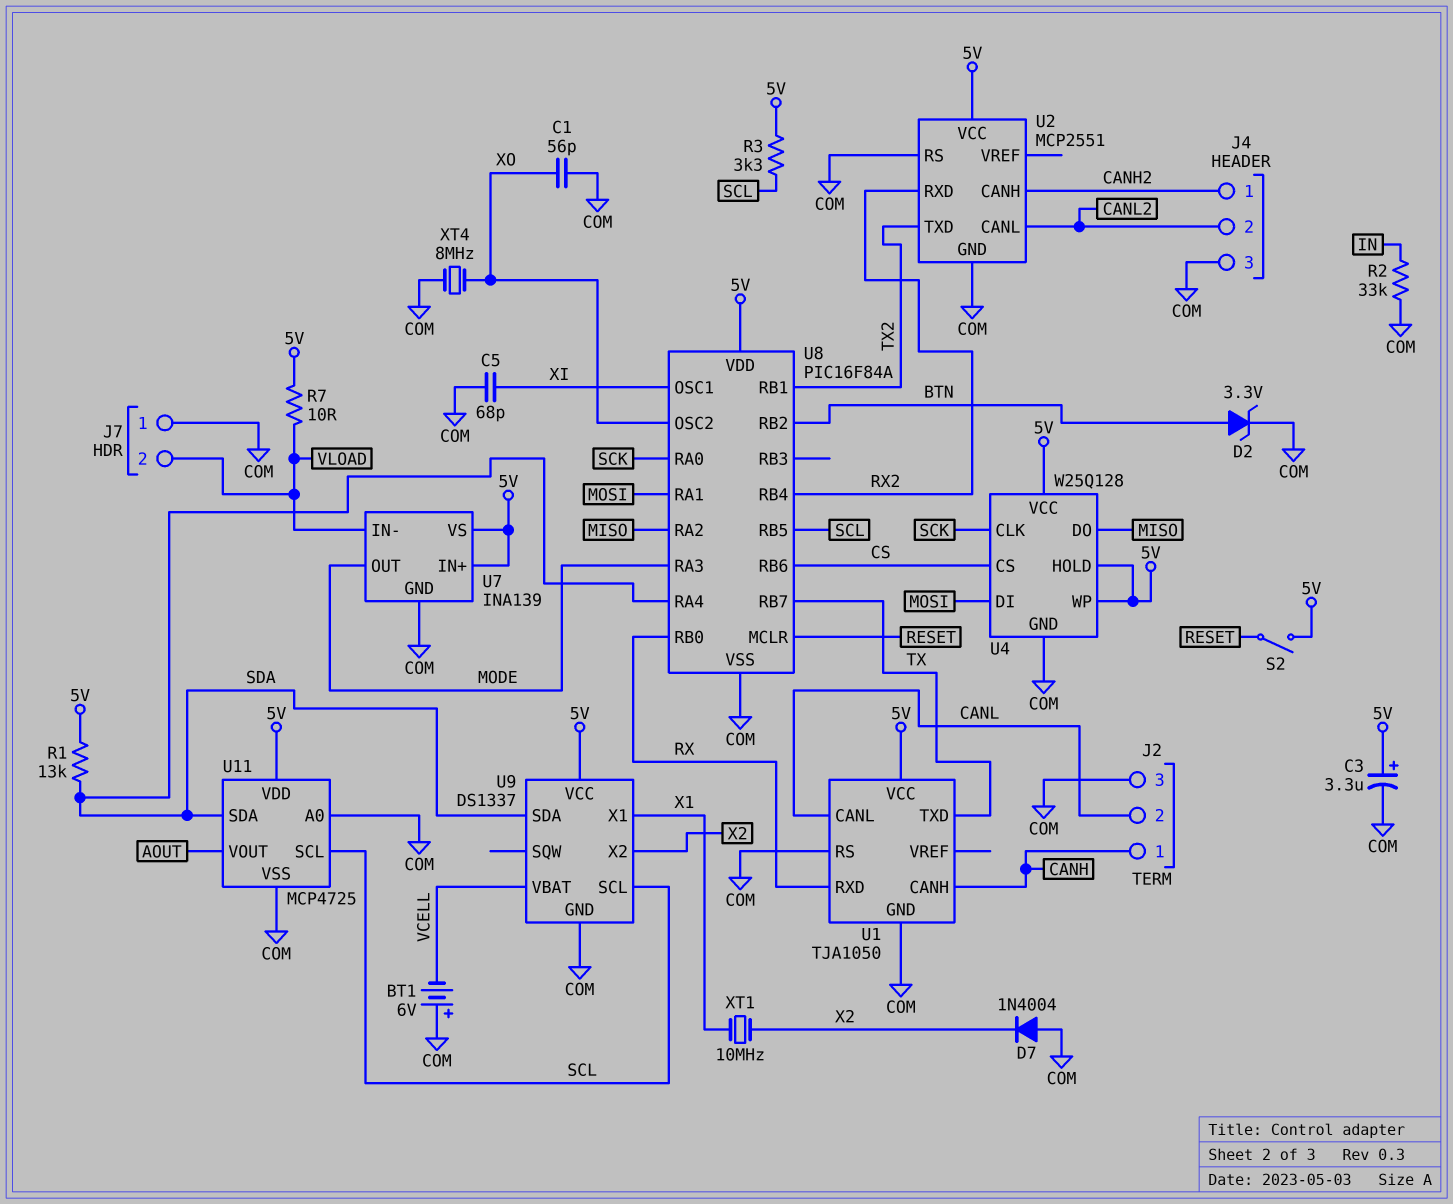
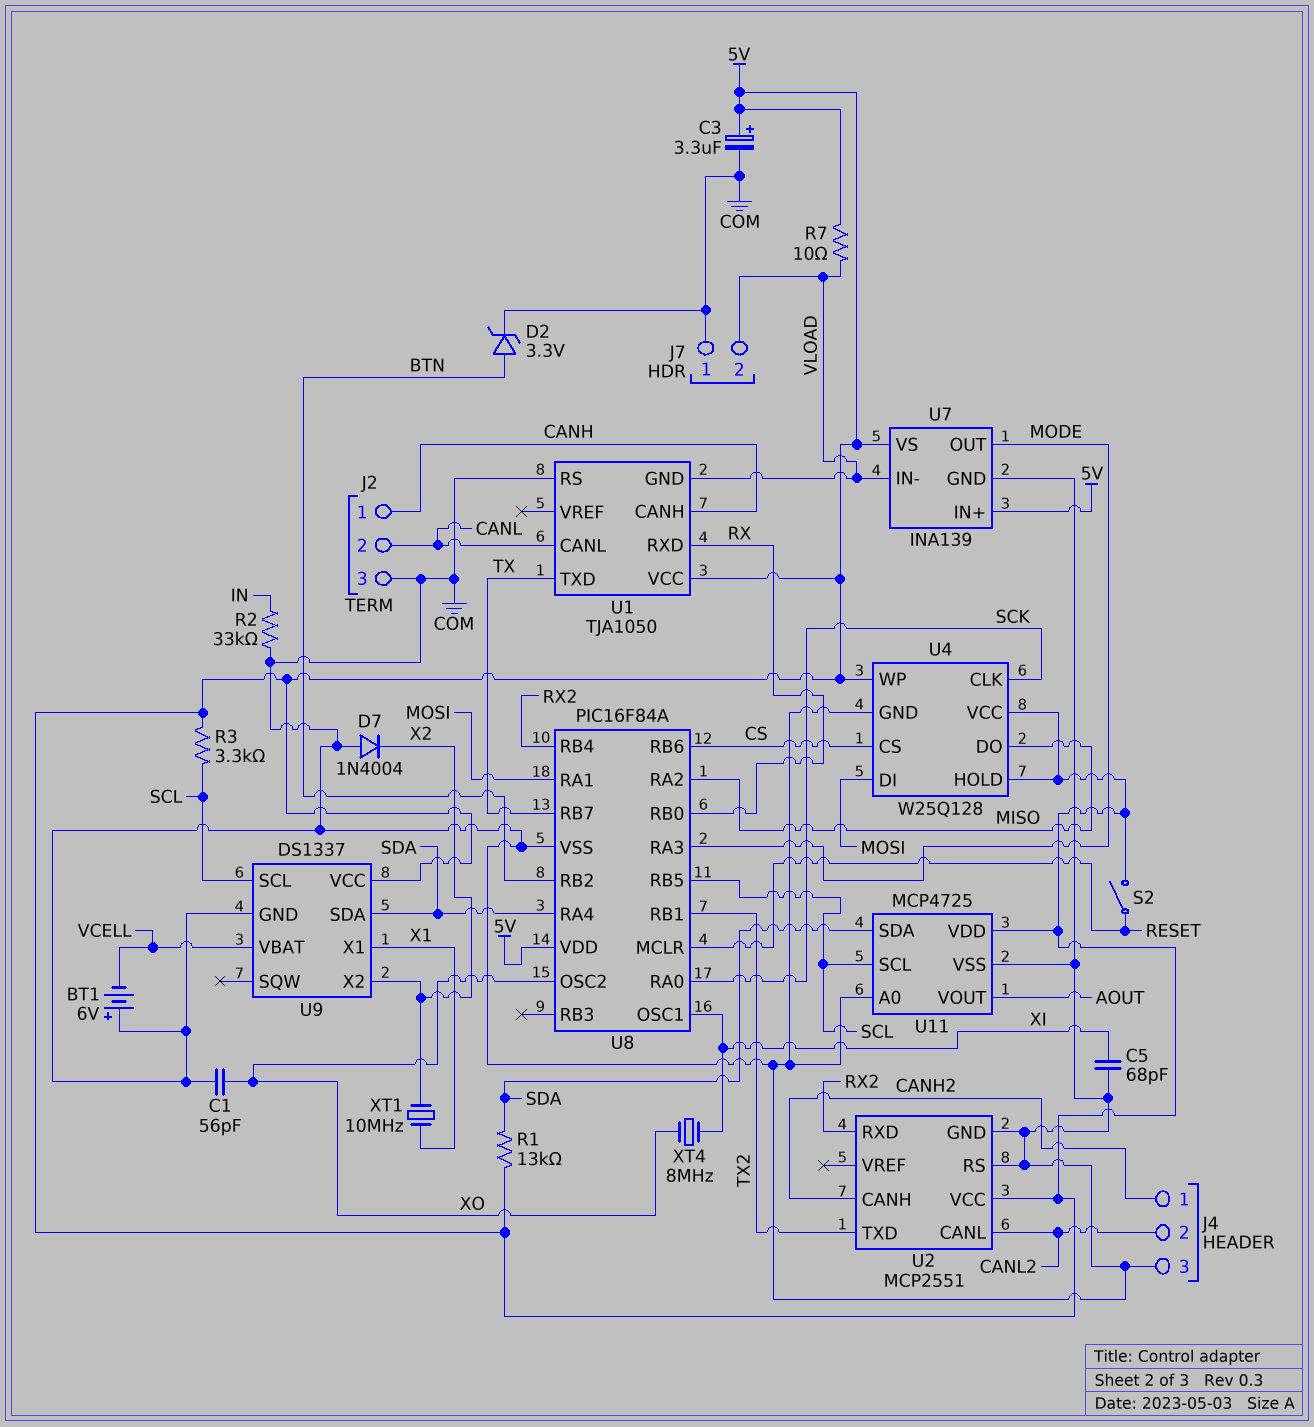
U1 pin GND: COM -> VLOAD
XT4: 8MHz (COM, XO) -> 8MHz (XI, XO)

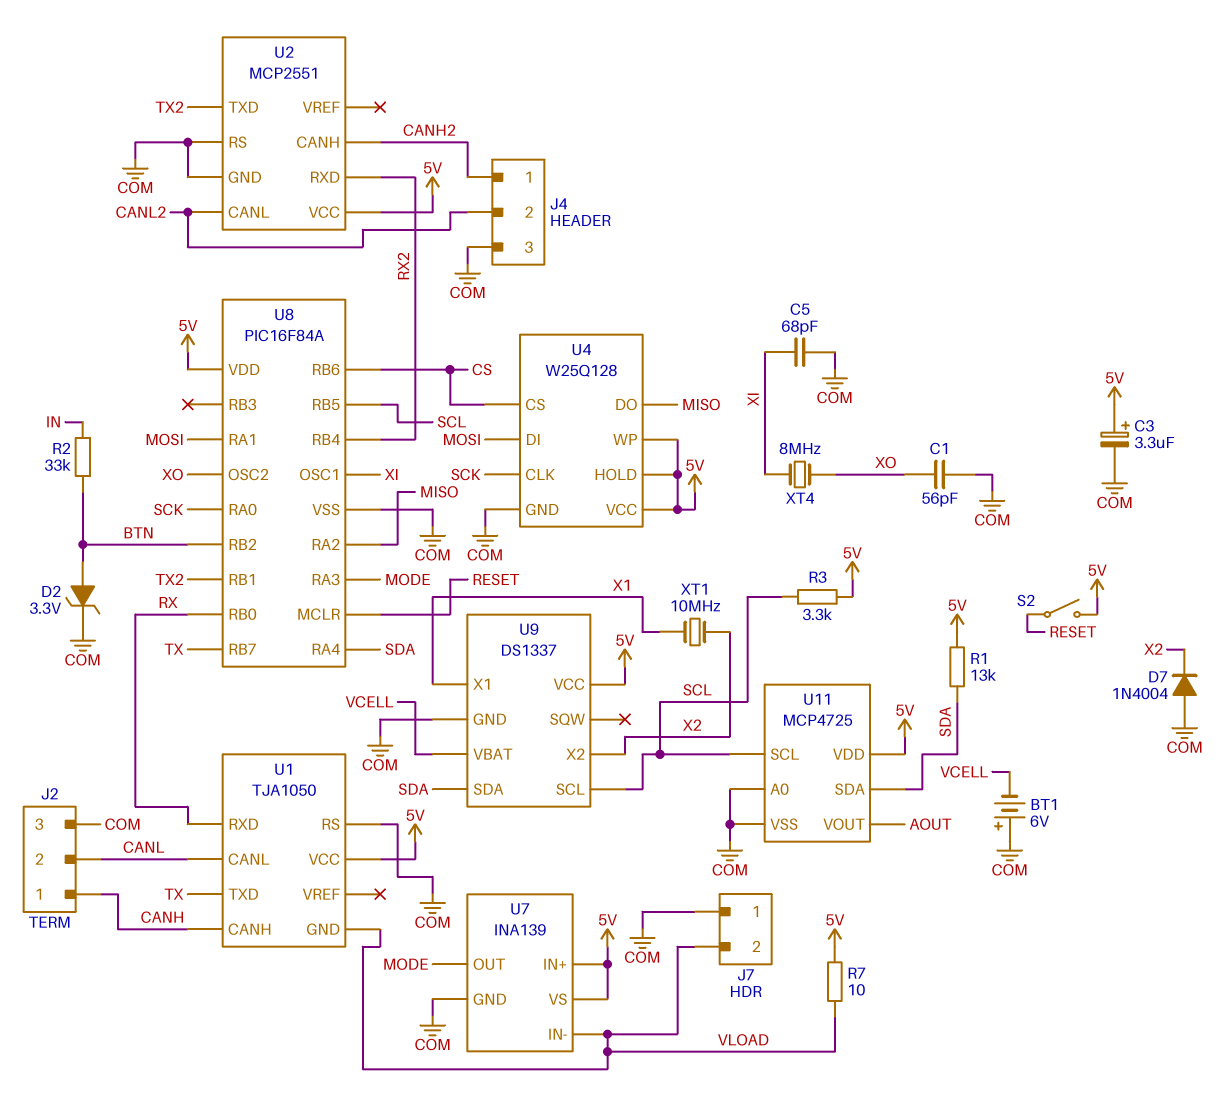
R2: 33k (COM, IN) -> 33k (BTN, IN)

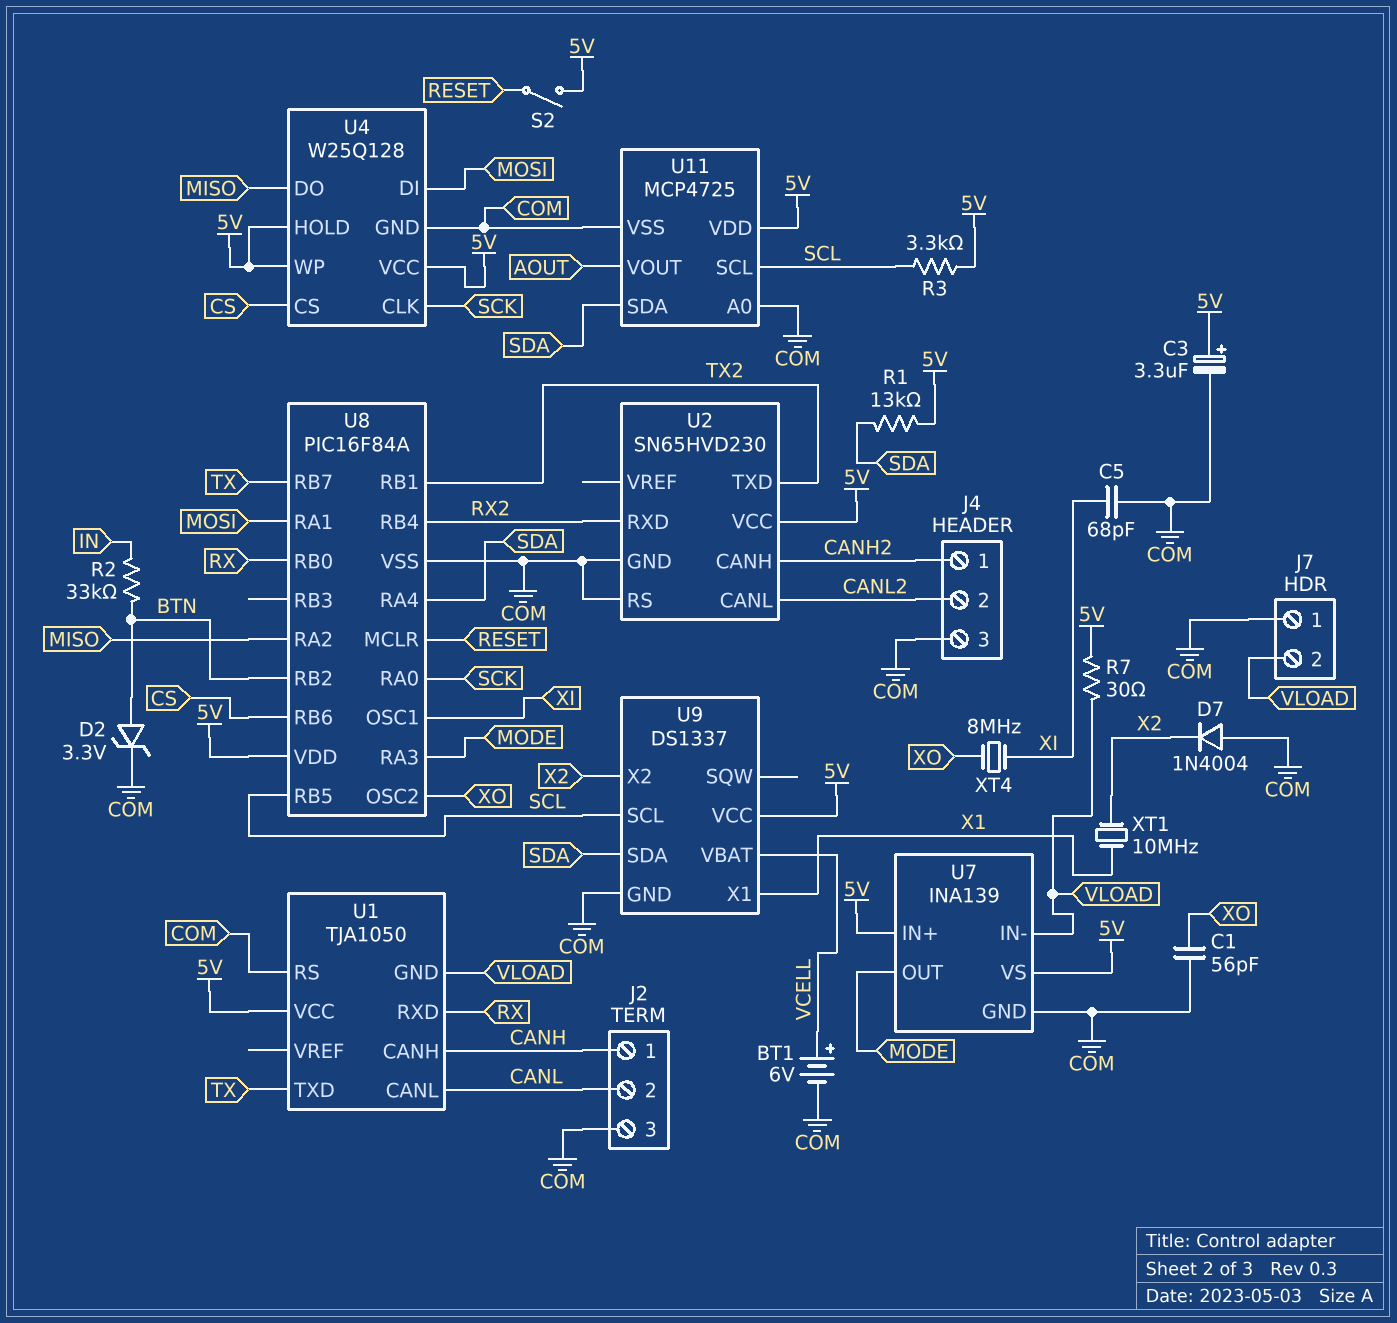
BT1: 6V (plus COM, minus VCELL) -> 6V (plus VCELL, minus COM)
R7: 10 (5V, VLOAD) -> 30 (5V, VLOAD)
U2: MCP2551 -> SN65HVD230

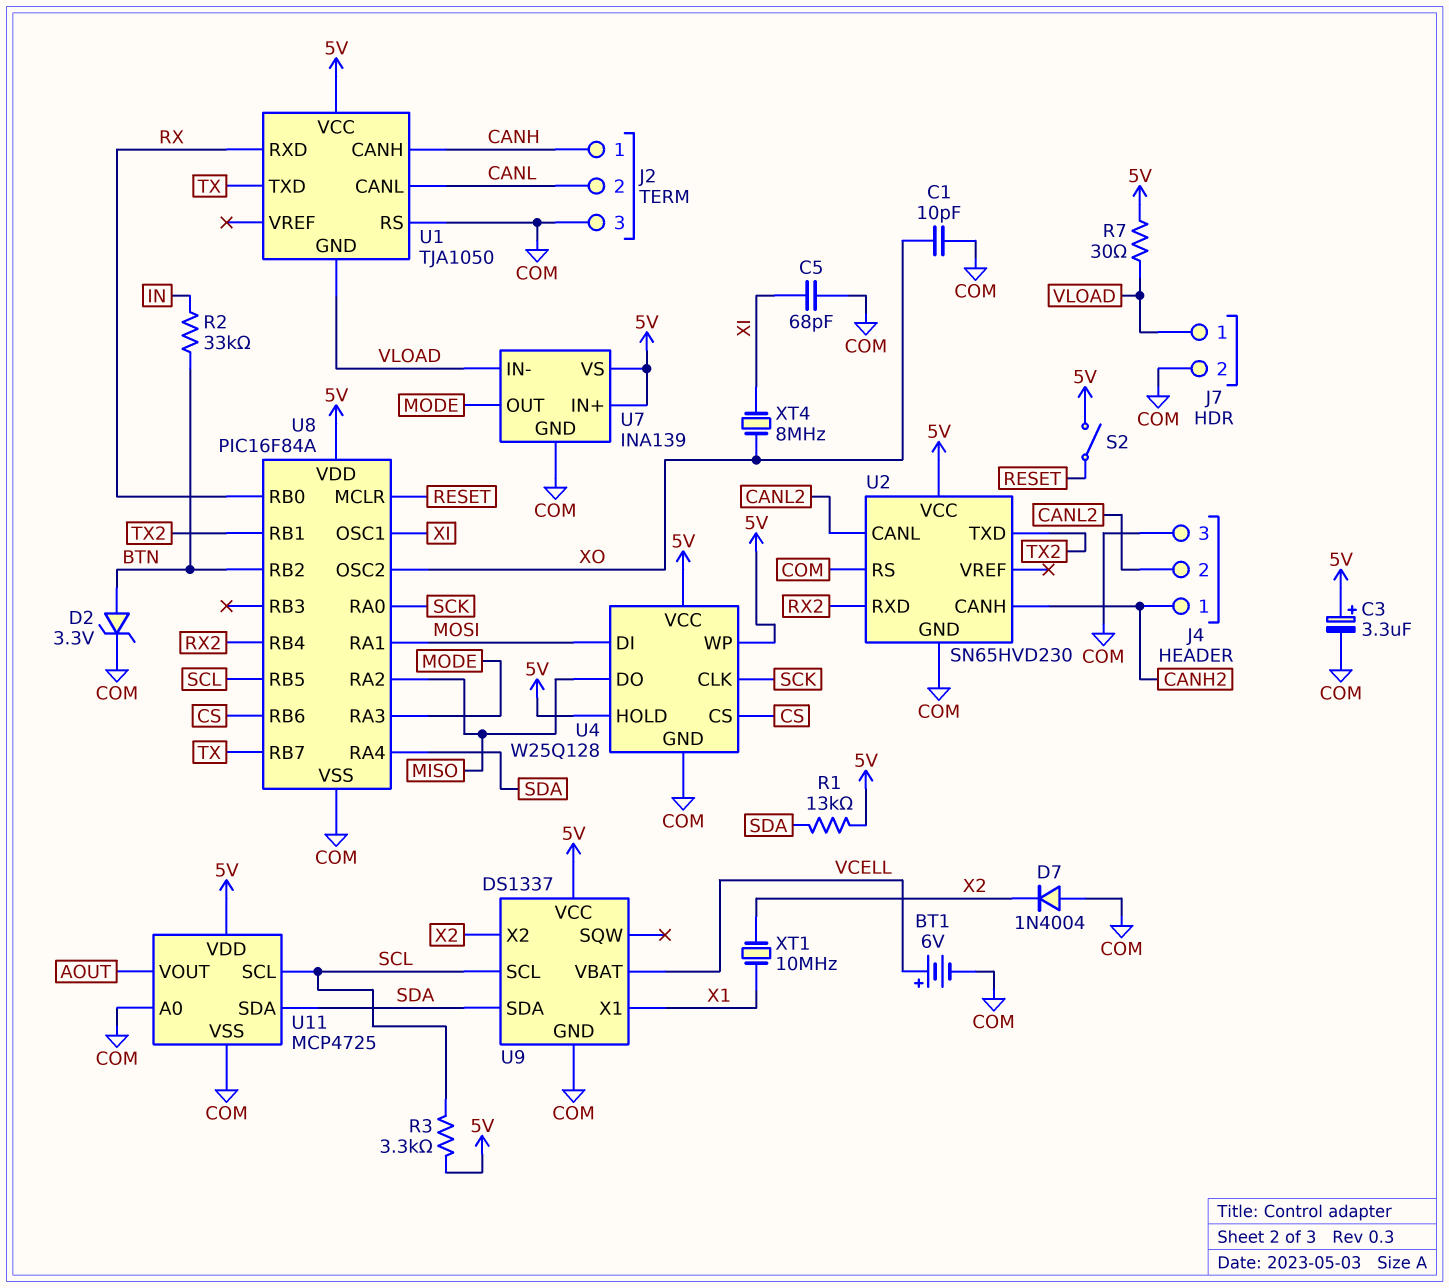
C1: 56pF (COM, XO) -> 10pF (COM, XO)
J7 pin 1: COM -> VLOAD
J7 pin 2: VLOAD -> COM

